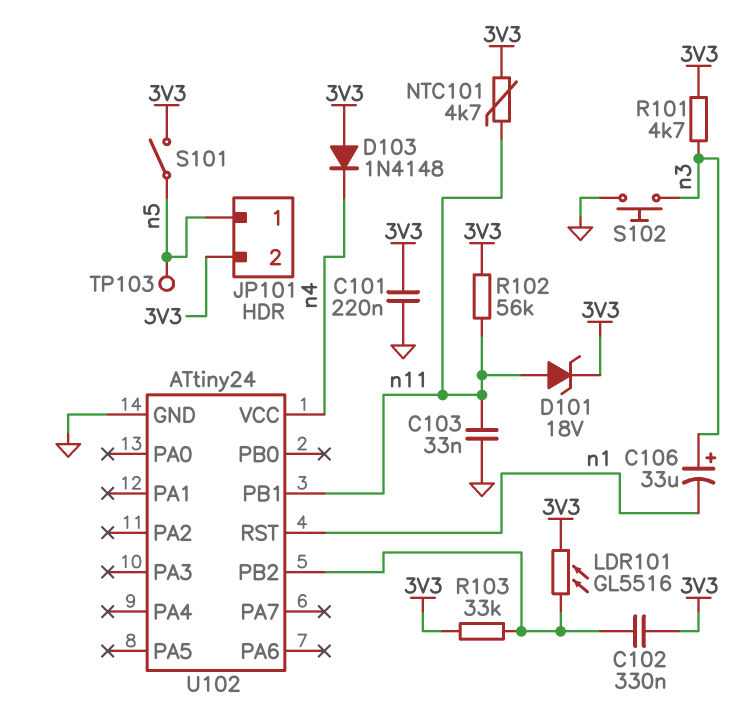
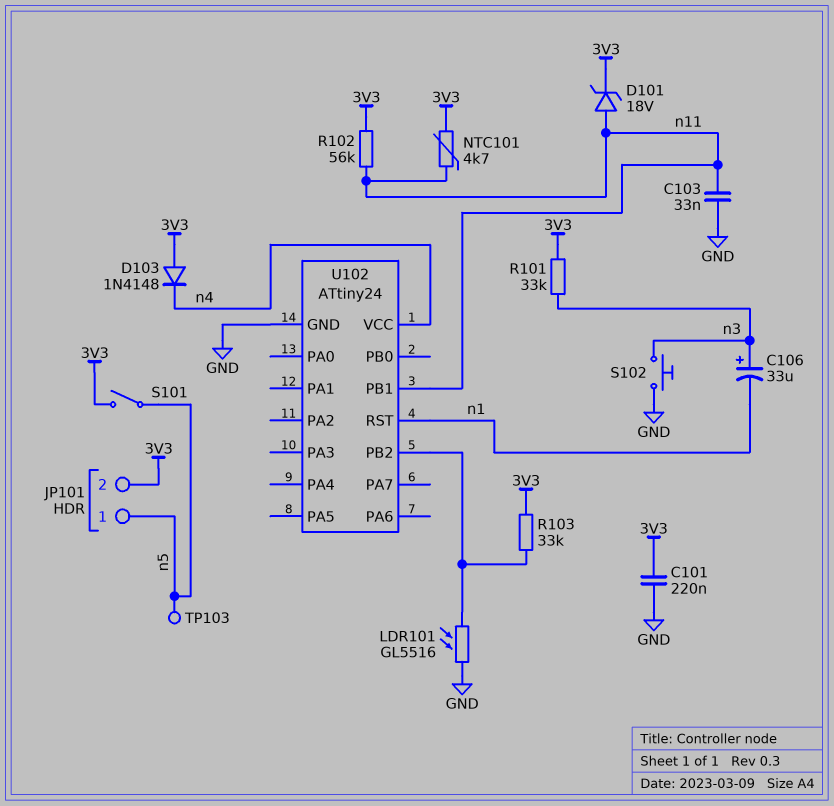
C102: 330nF (3V3, U102/PB2) -> none
LDR101: GL5516 (3V3, U102/PB2) -> GL5516 (GND, U102/PB2)
R101: 4.7k (3V3, n3) -> 33k (3V3, n3)

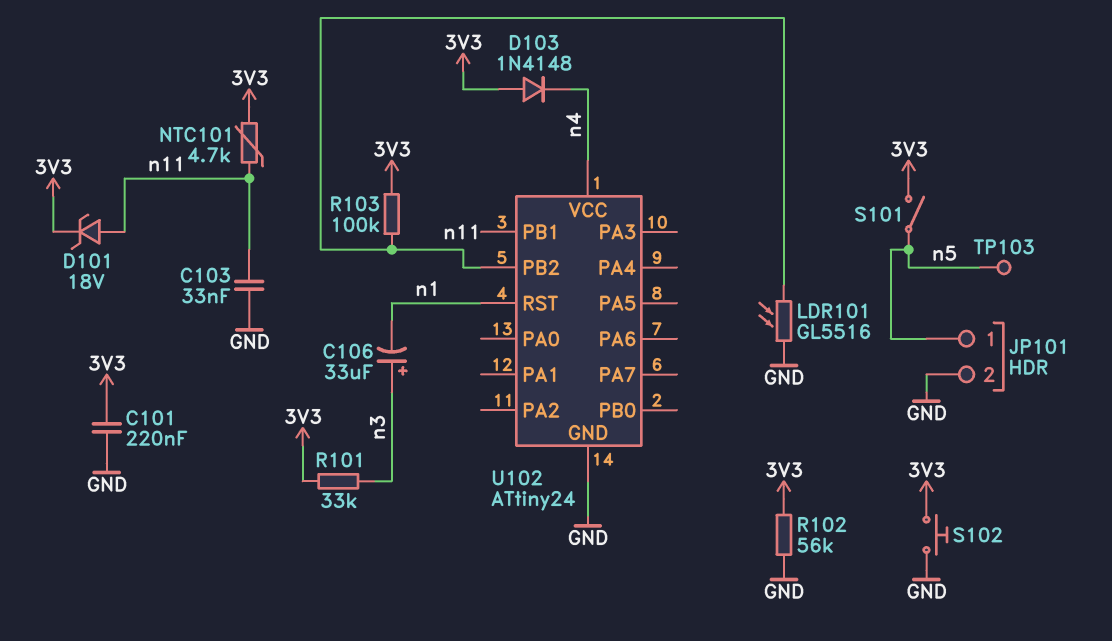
JP101 pin 2: 3V3 -> GND
R102: 56k (3V3, n11) -> 56k (3V3, GND)
R103: 33k (3V3, U102/PB2) -> 100k (3V3, U102/PB2)
S102: button (GND, n3) -> button (3V3, GND)

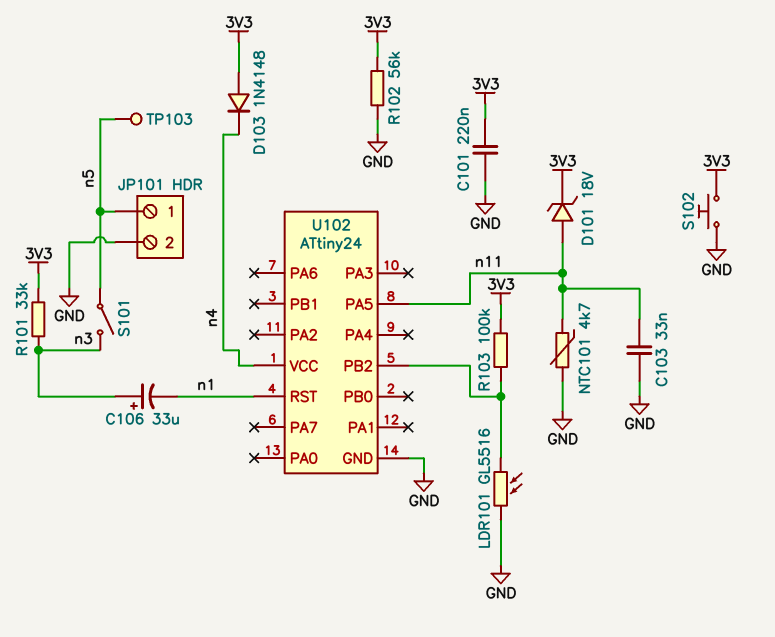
NTC101: 4.7k (3V3, n11) -> 4.7k (GND, n11)
S101: switch (3V3, n5) -> switch (n3, n5)
U102 pin PA5: none -> n11
U102 pin PB1: n11 -> none

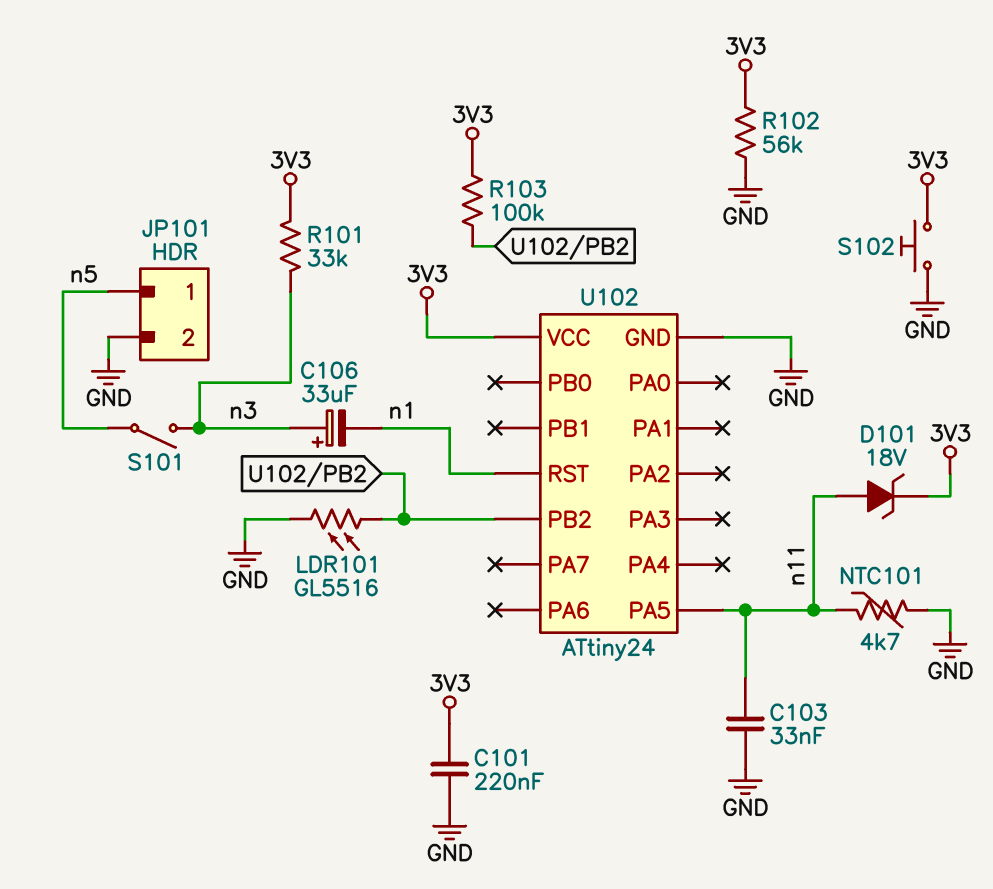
D103: diode 1N4148 (A 3V3, K n4) -> none
TP103: test point (n5) -> none
U102 pin VCC: n4 -> 3V3

